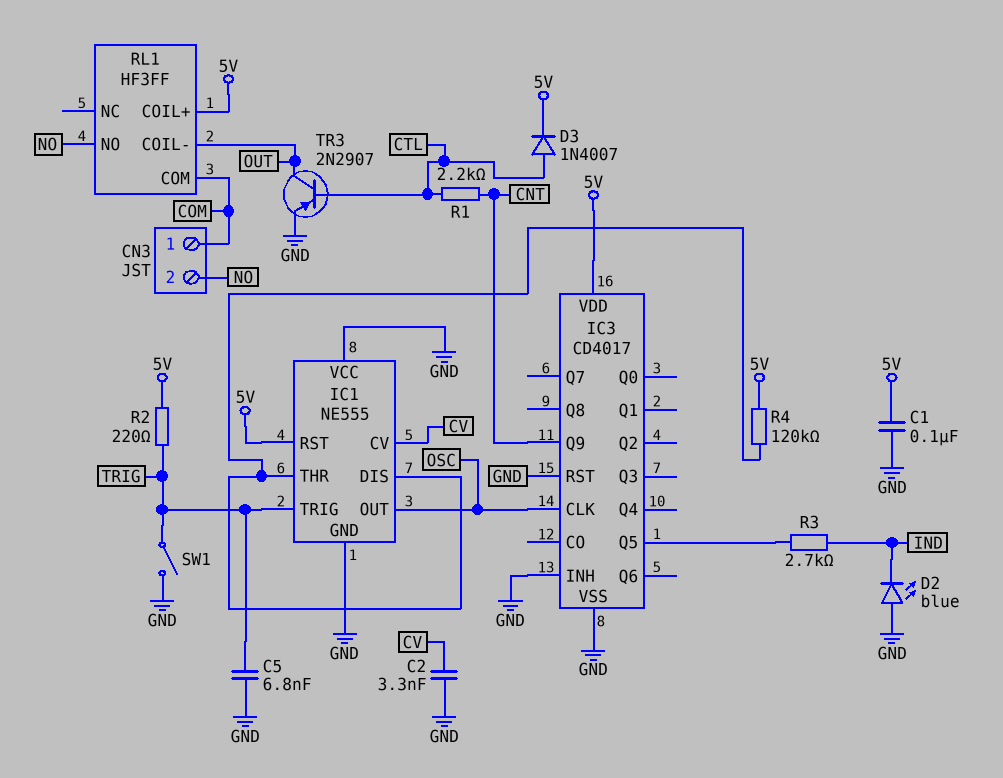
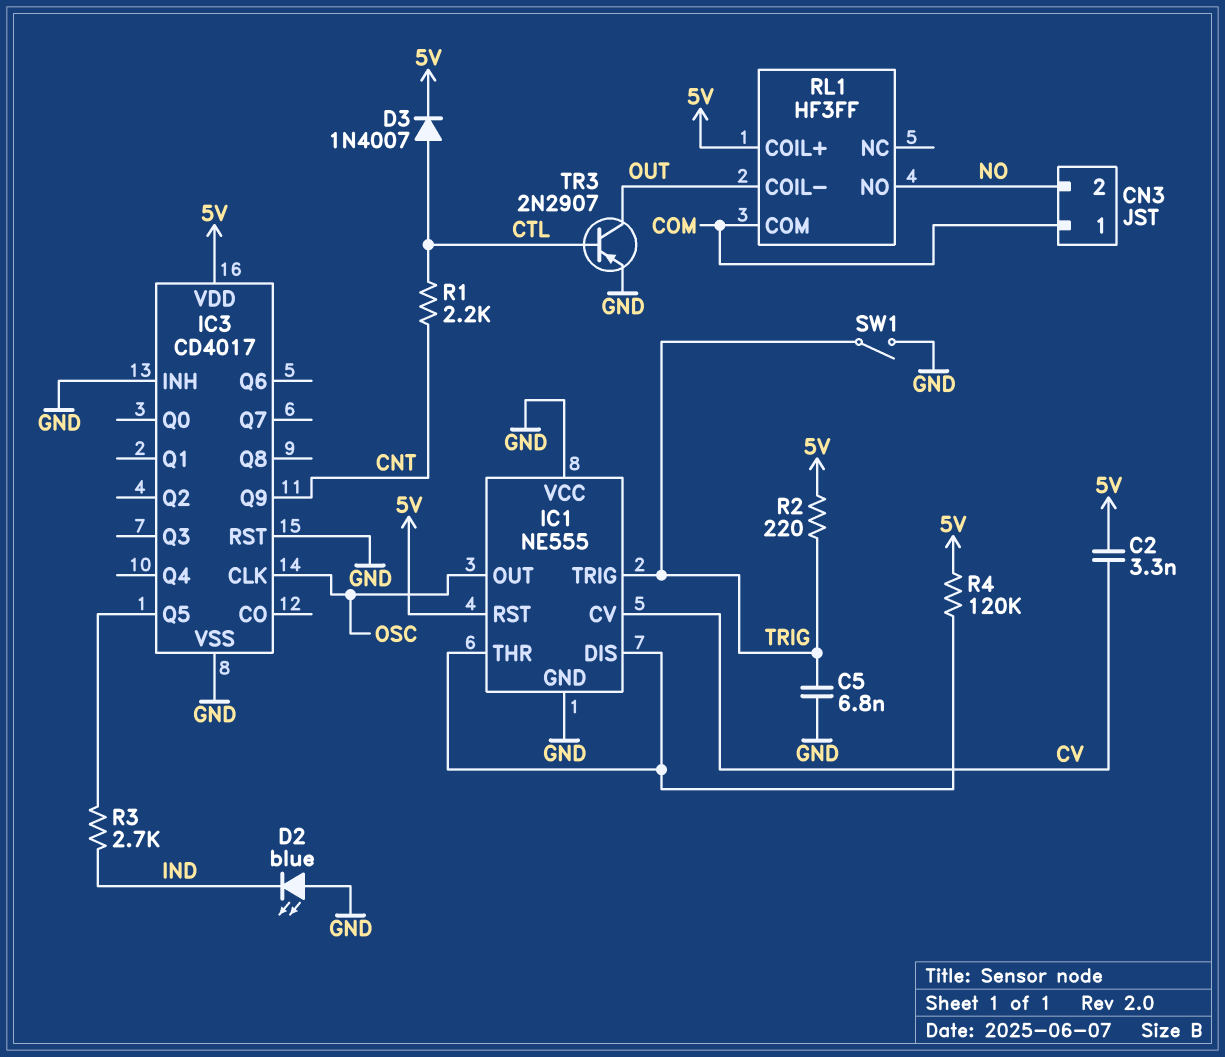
C1: 100nF (5V, GND) -> none
C2: 3.3nF (CV, GND) -> 3.3nF (5V, CV)

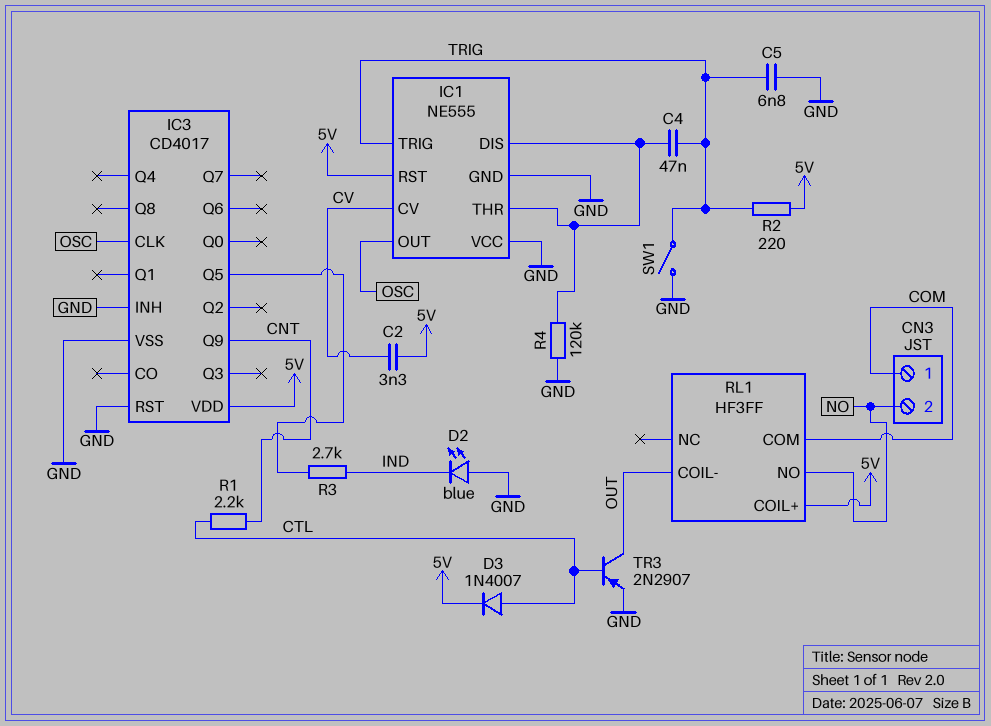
C4: none -> 47nF (IC1/DIS, TRIG)
R4: 120k (5V, IC1/DIS) -> 120k (GND, IC1/DIS)

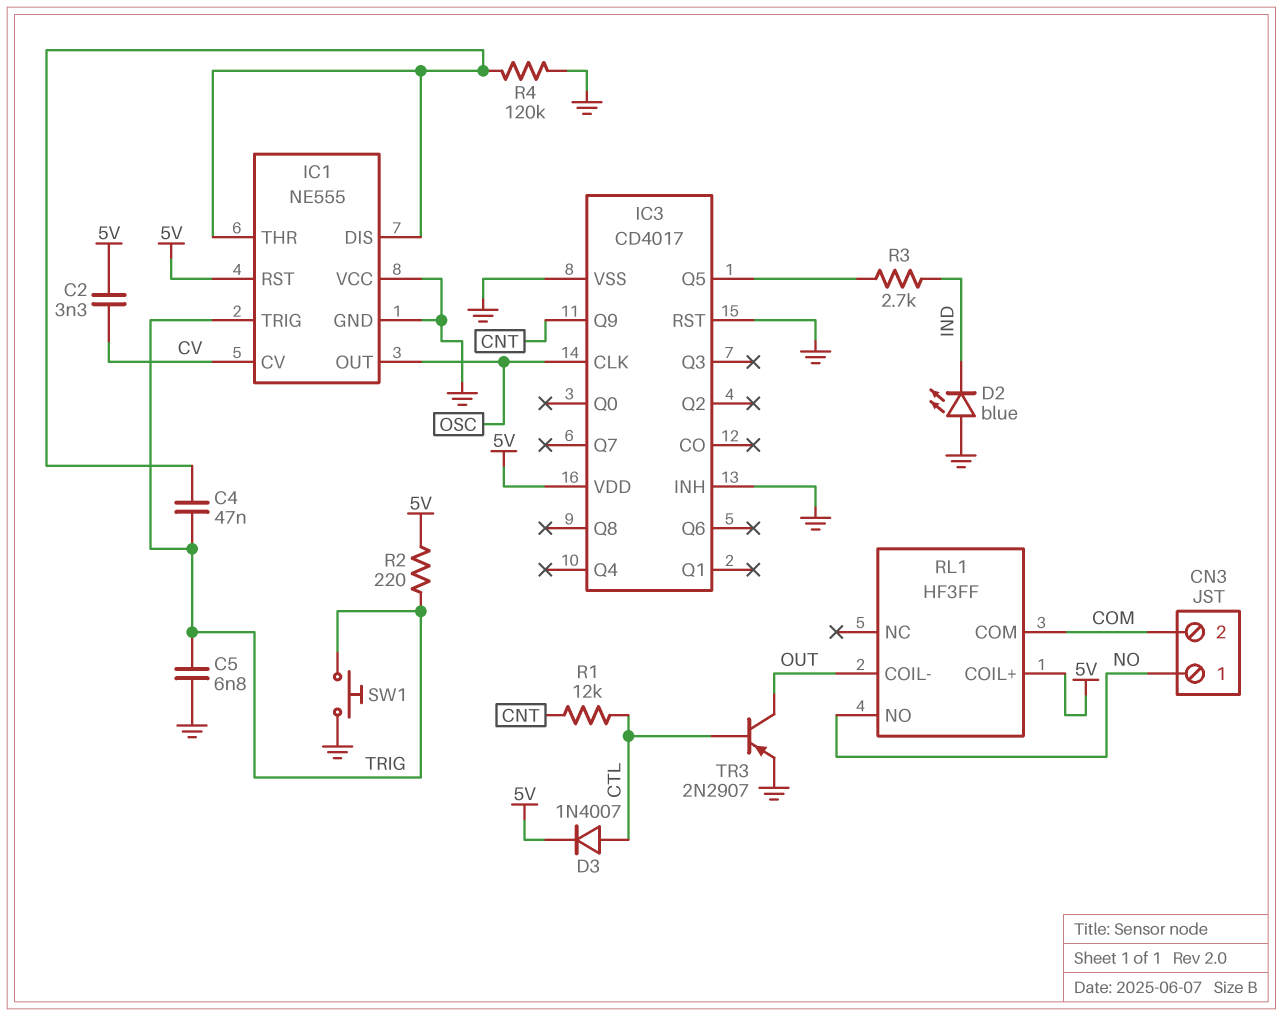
CN3 pin 1: COM -> NO
CN3 pin 2: NO -> COM
R1: 2.2k (CNT, CTL) -> 12k (CNT, CTL)
SW1: switch (GND, TRIG) -> button (GND, TRIG)

